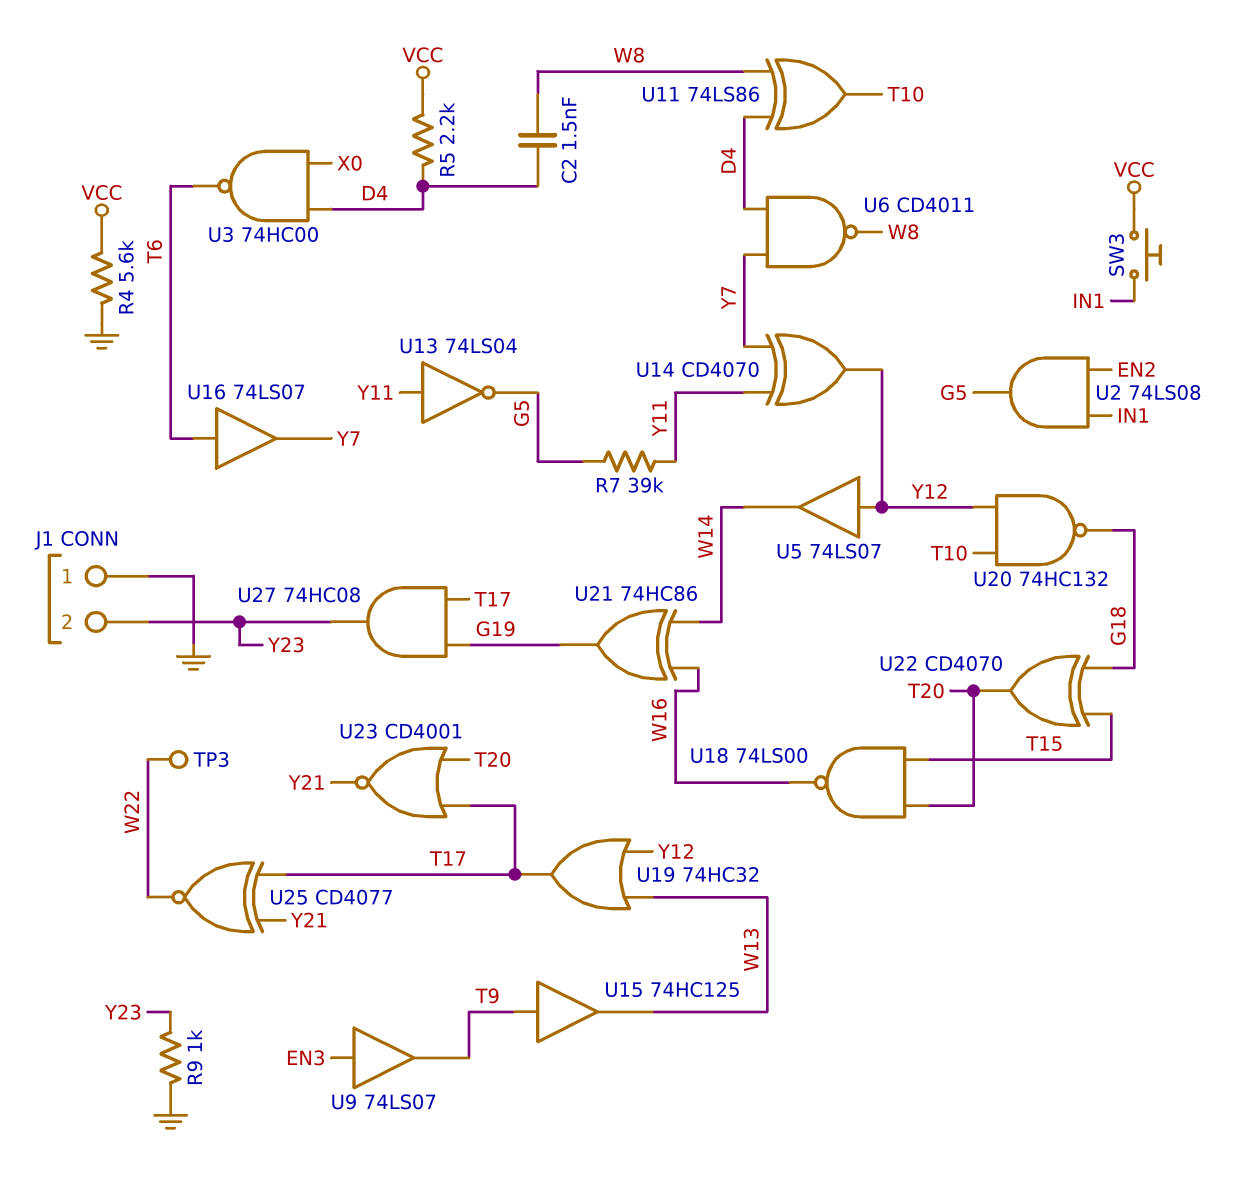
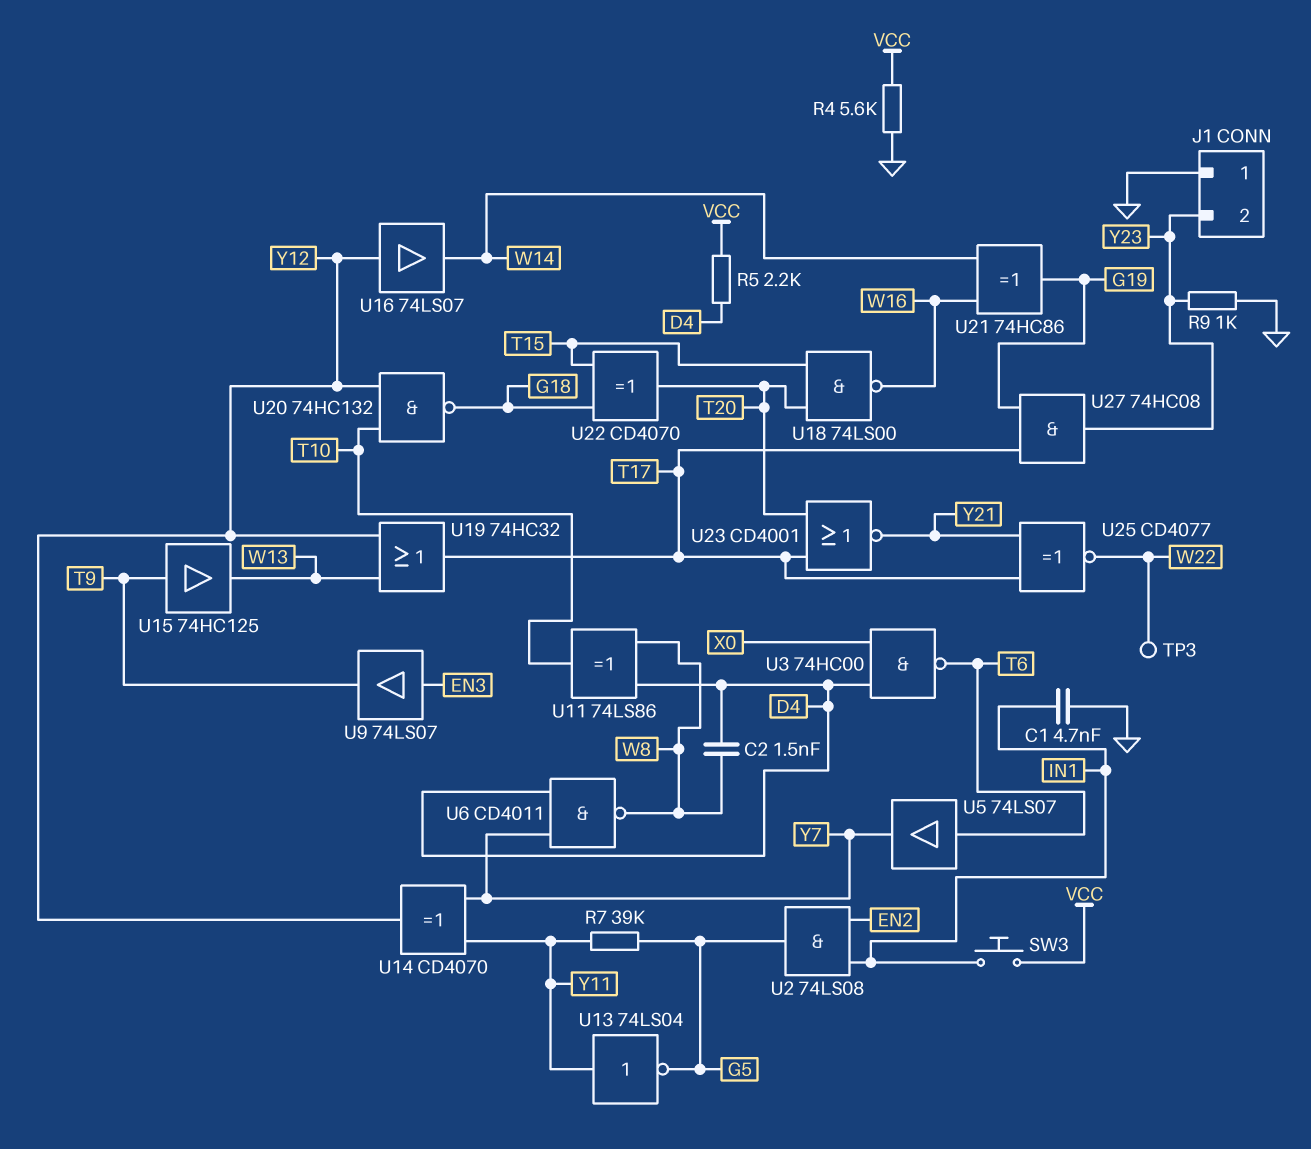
C1: none -> 4.7nF (GND, IN1)
U5: buffer 74LS07 (in Y12, out W14) -> buffer 74LS07 (in T6, out Y7)
U16: buffer 74LS07 (in T6, out Y7) -> buffer 74LS07 (in Y12, out W14)

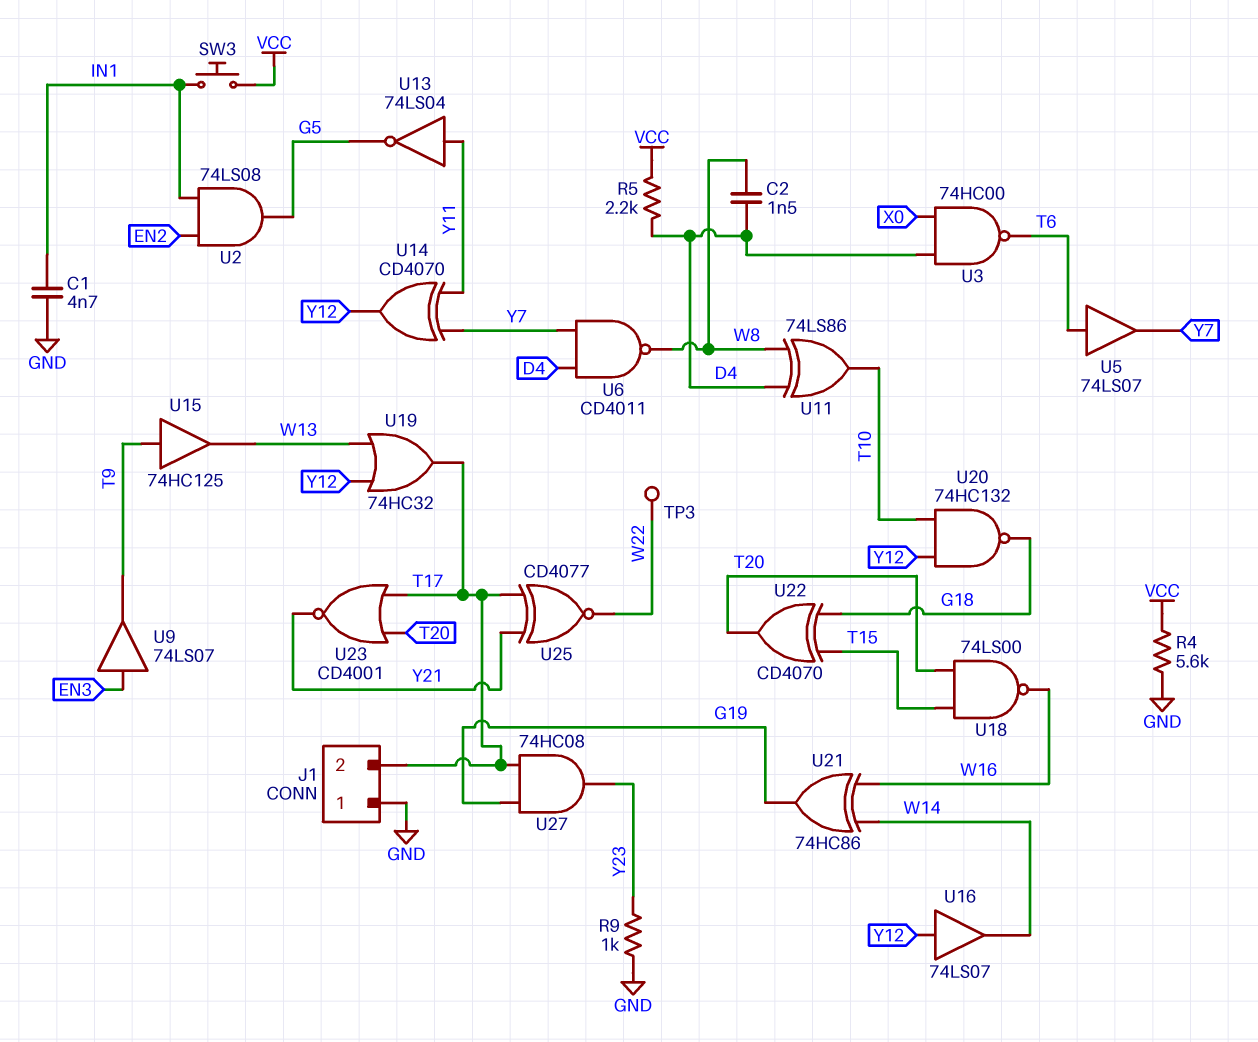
J1 pin 2: Y23 -> T17
R7: 39k (G5, Y11) -> none

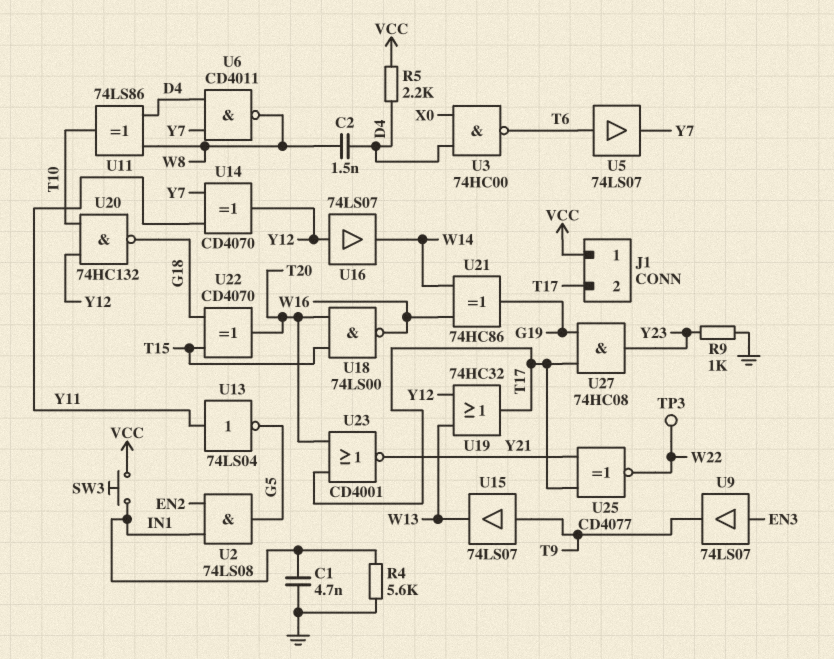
J1 pin 1: GND -> VCC
R4: 5.6k (GND, VCC) -> 5.6k (GND, IN1)
U15: buffer 74HC125 (in T9, out W13) -> buffer 74LS07 (in T9, out W13)

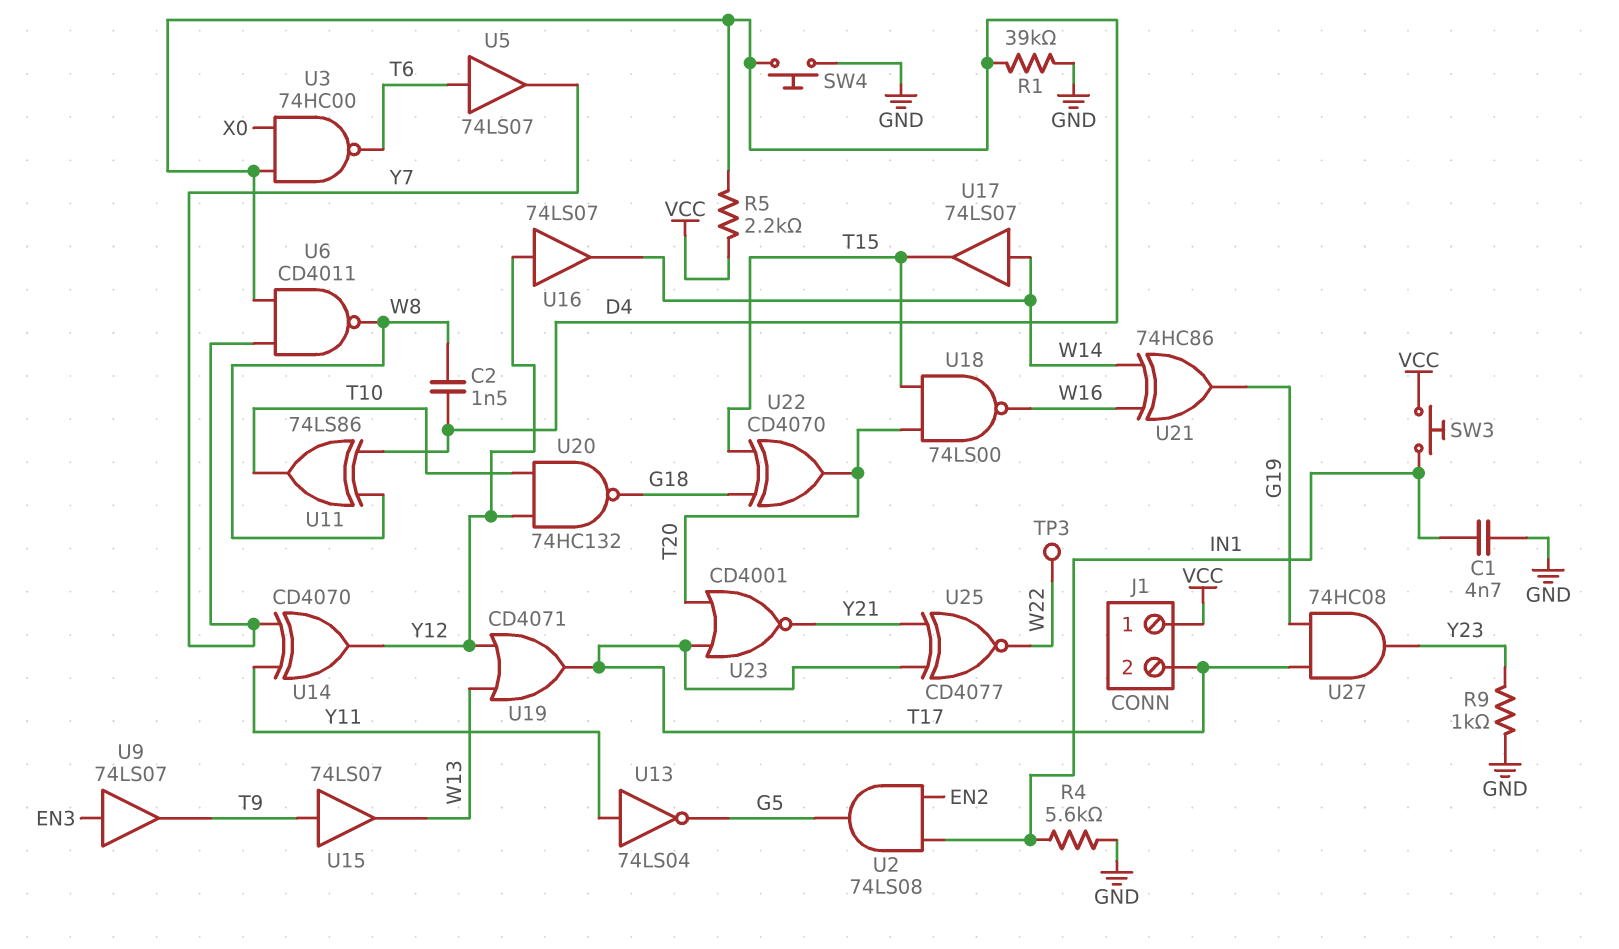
R1: none -> 39k (D4, GND)
SW4: none -> button (D4, GND)
U17: none -> buffer 74LS07 (in W14, out T15)
U19: OR 74HC32 (in W13, in Y12, out T17) -> OR CD4071 (in W13, in Y12, out T17)

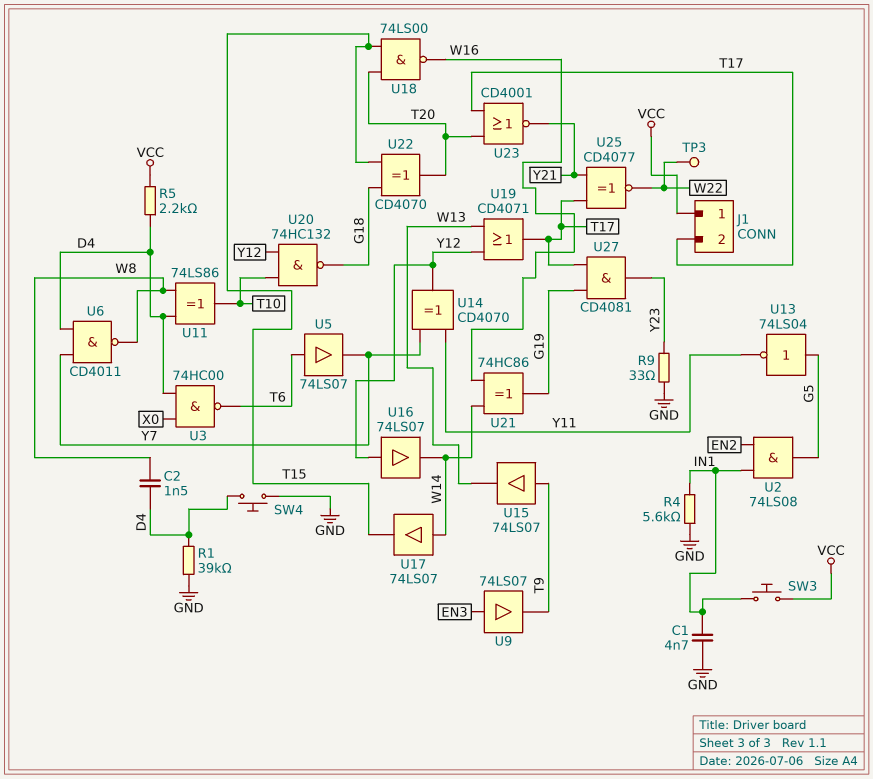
R9: 1k (GND, Y23) -> 33 (GND, Y23)
U13: NOT 74LS04 (in Y11, out G5) -> NOT 74LS04 (in G5, out Y11)
U27: AND 74HC08 (in G19, in T17, out Y23) -> AND CD4081 (in G19, in T17, out Y23)

